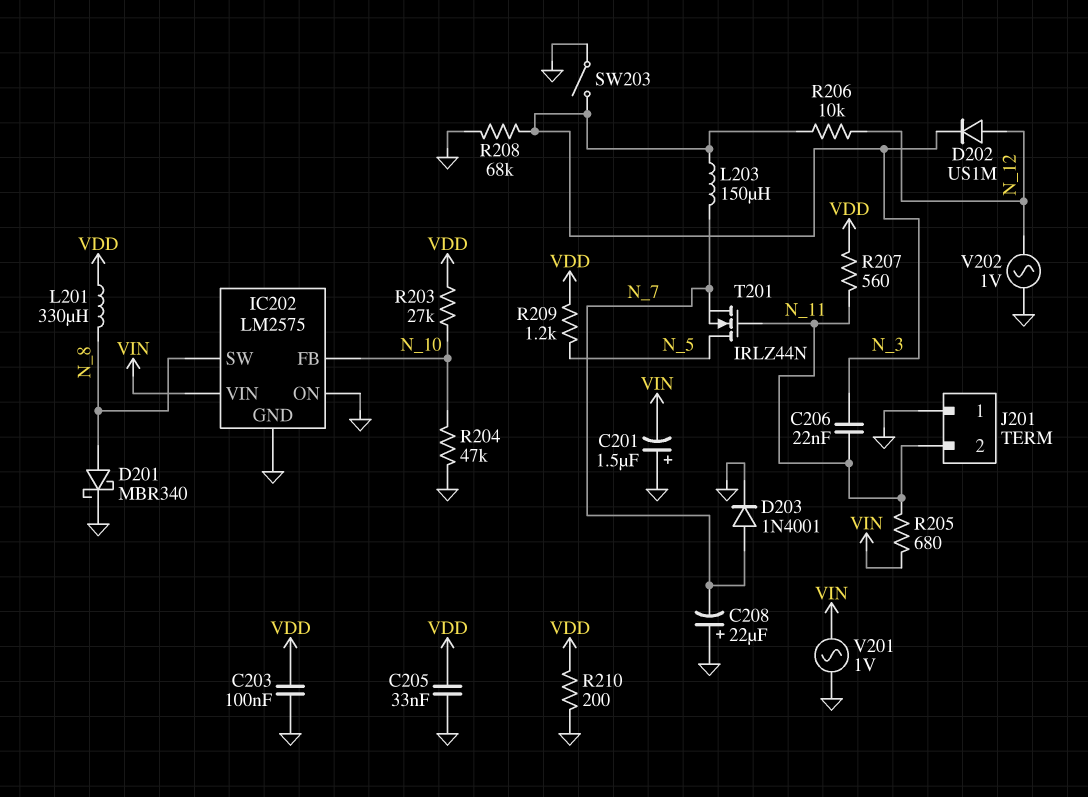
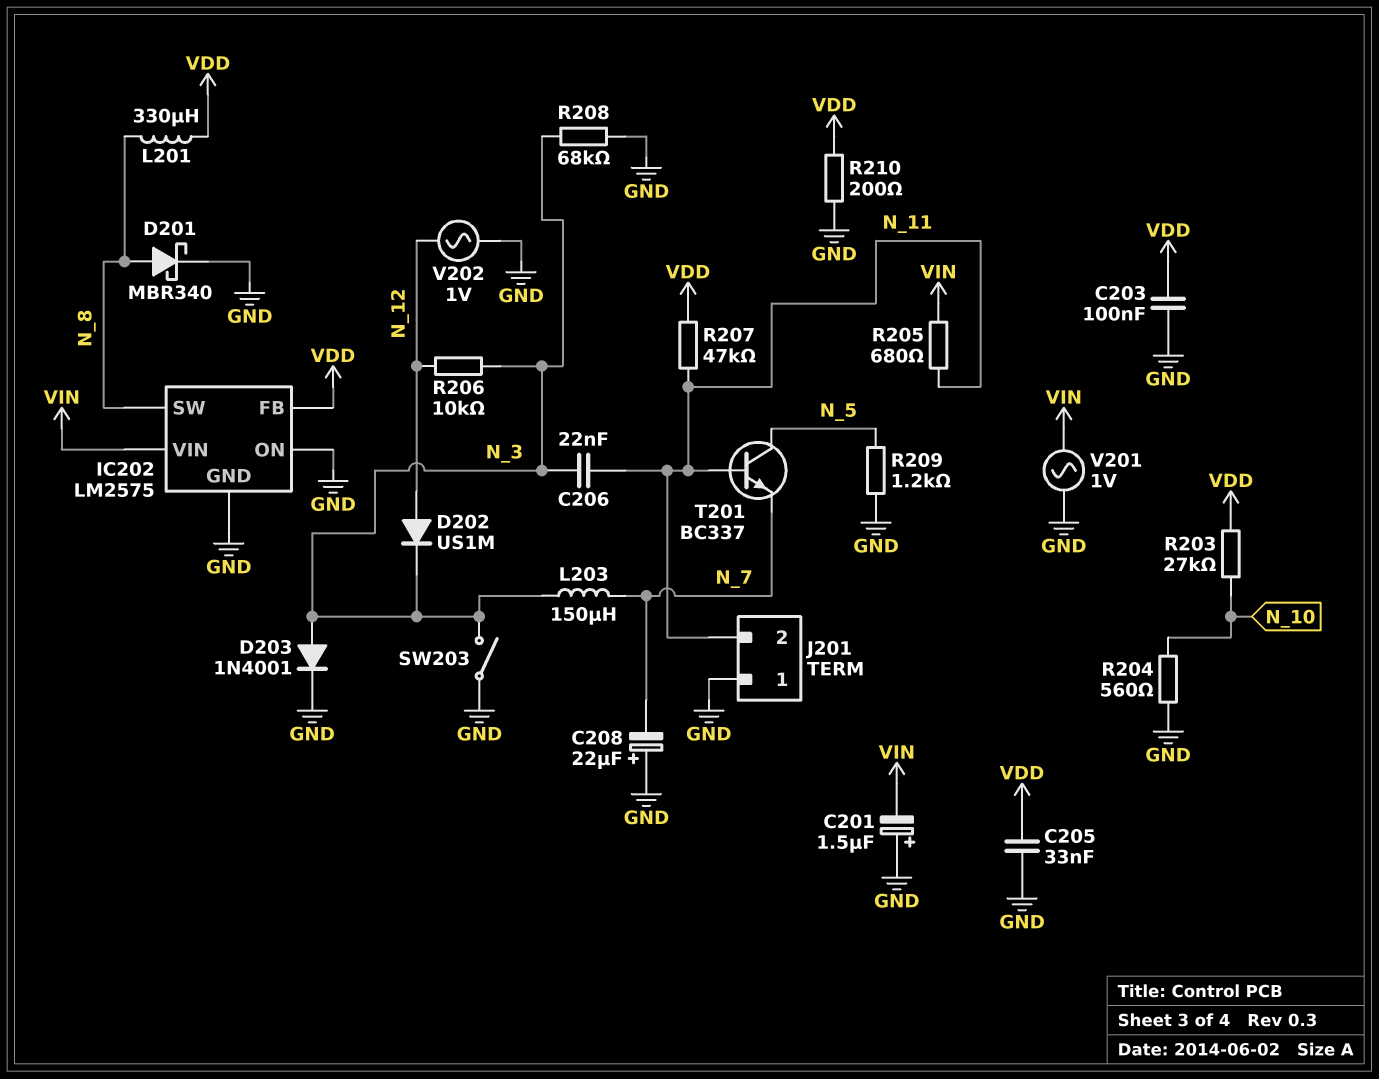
D203: diode 1N4001 (A N_7, K GND) -> diode 1N4001 (A N_3, K GND)
IC202 pin FB: N_10 -> VDD
R204: 47k (GND, N_10) -> 560 (GND, N_10)
R207: 560 (N_11, VDD) -> 47k (N_11, VDD)
R209: 1.2k (N_5, VDD) -> 1.2k (GND, N_5)
T201: NMOS IRLZ44N (G N_11, D N_5, S N_7) -> NPN BC337 (B N_11, C N_5, E N_7)

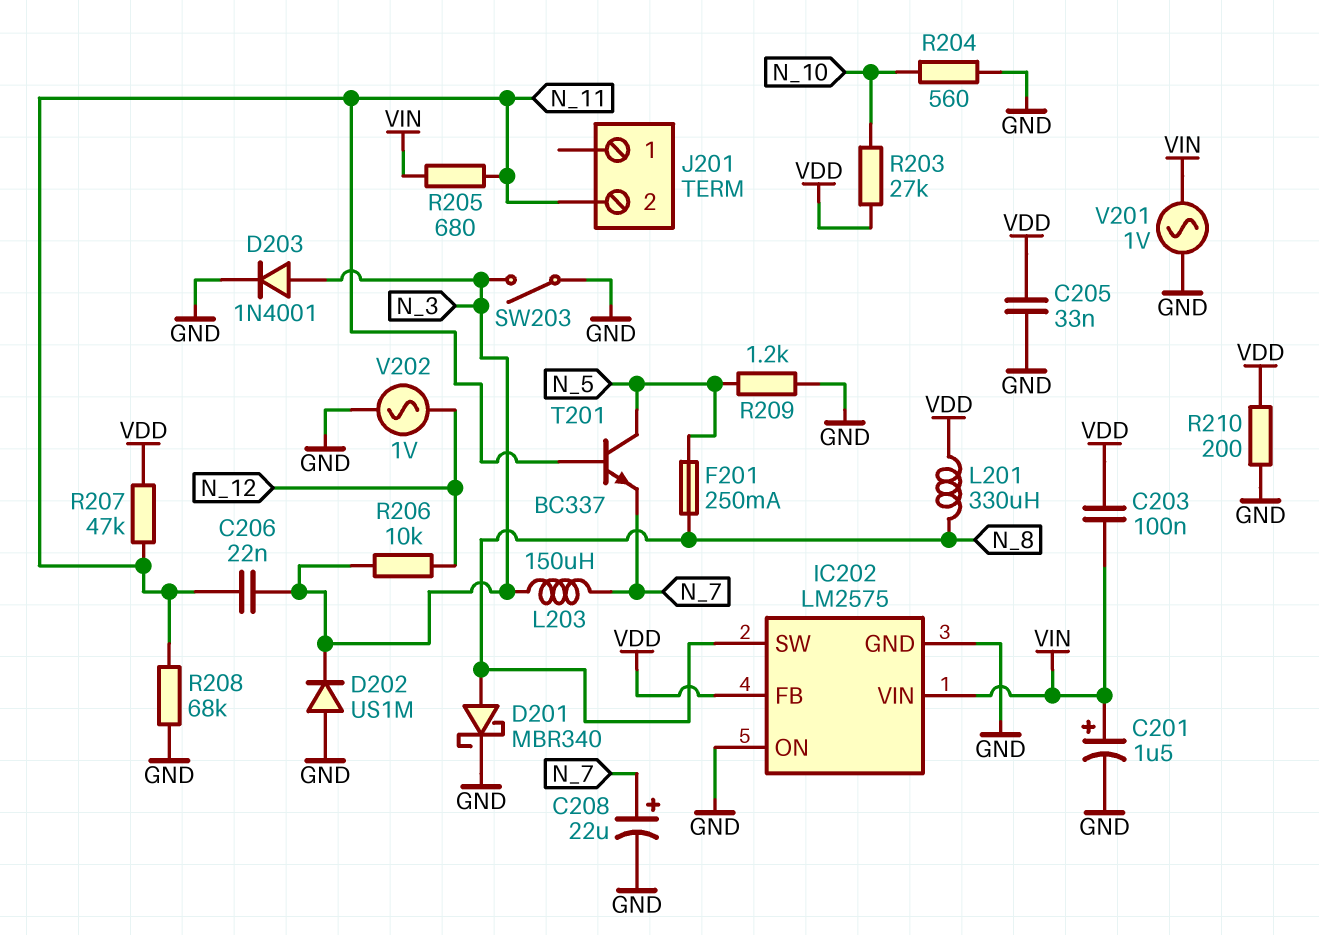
C201: 1.5uF (plus GND, minus VIN) -> 1.5uF (plus VIN, minus GND)
C203: 100nF (GND, VDD) -> 100nF (VDD, VIN)
C208: 22uF (plus GND, minus N_7) -> 22uF (plus N_7, minus GND)
D202: diode US1M (A N_12, K N_3) -> diode US1M (A GND, K N_3)
F201: none -> 250mA (N_5, N_8)
J201 pin 1: GND -> none
R208: 68k (GND, N_3) -> 68k (GND, N_11)

